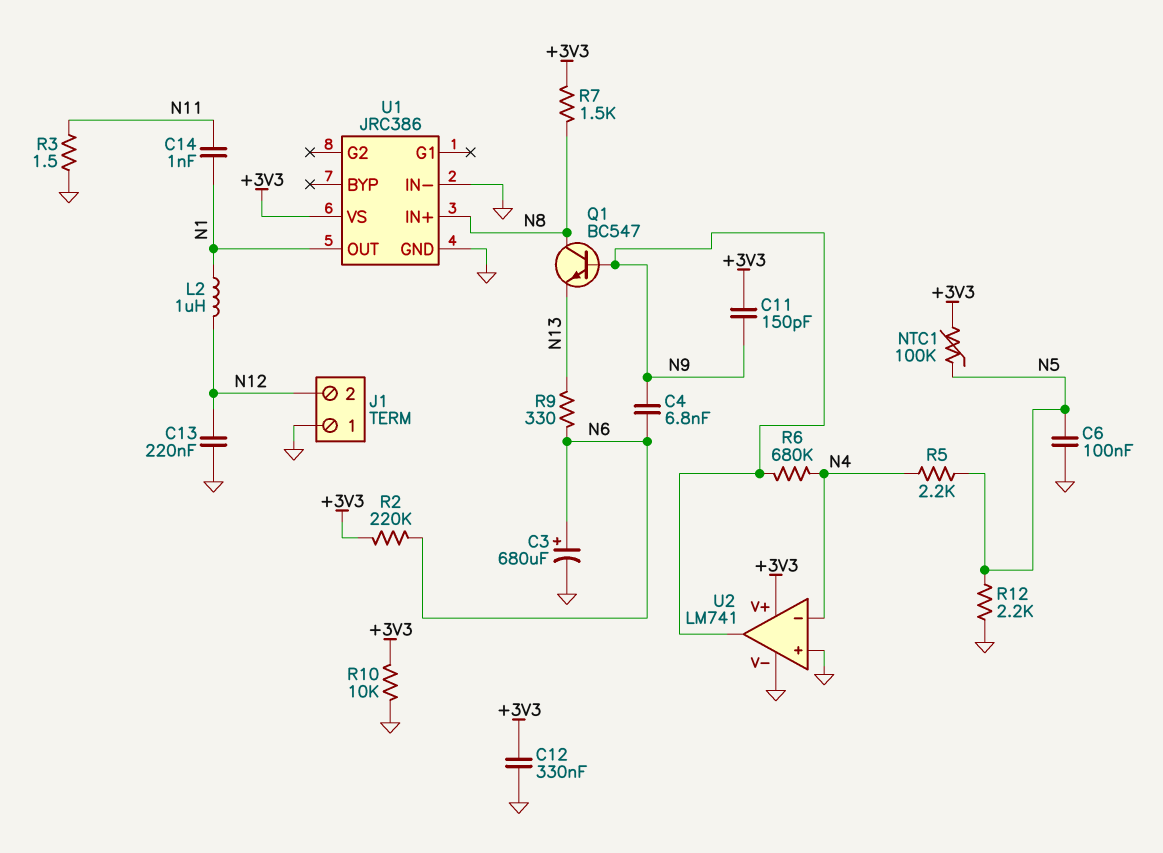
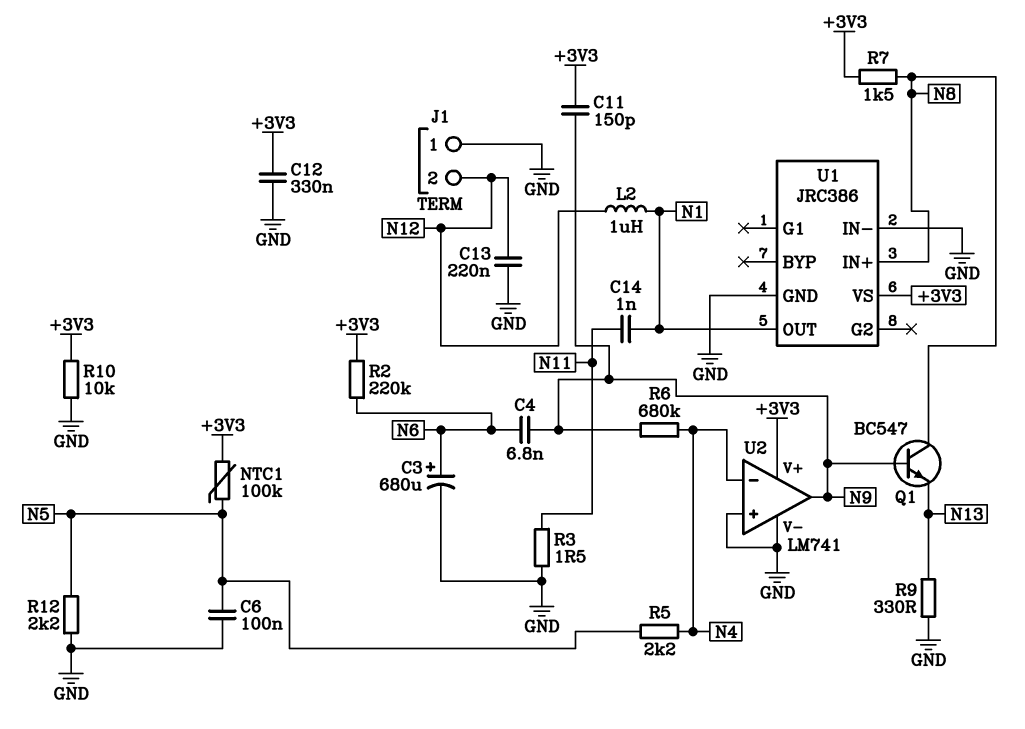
R9: 330 (N6, N13) -> 330 (GND, N13)

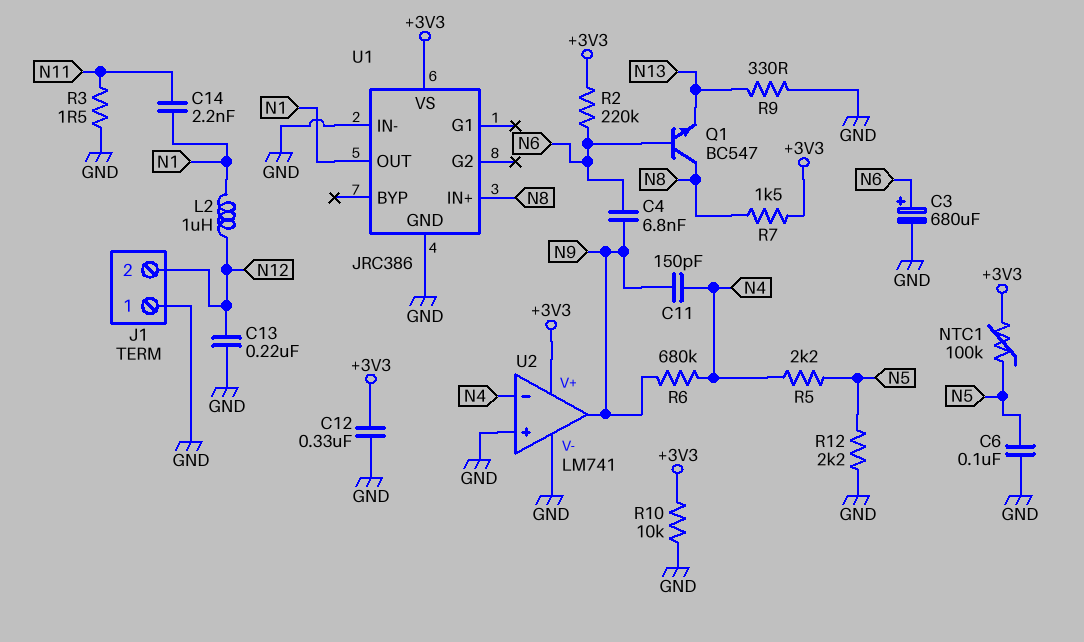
C11: 150pF (+3V3, N9) -> 150pF (N4, N9)
C14: 1nF (N1, N11) -> 2.2nF (N1, N11)
Q1: NPN BC547 (B N9, C N8, E N13) -> NPN BC547 (B N6, C N8, E N13)

